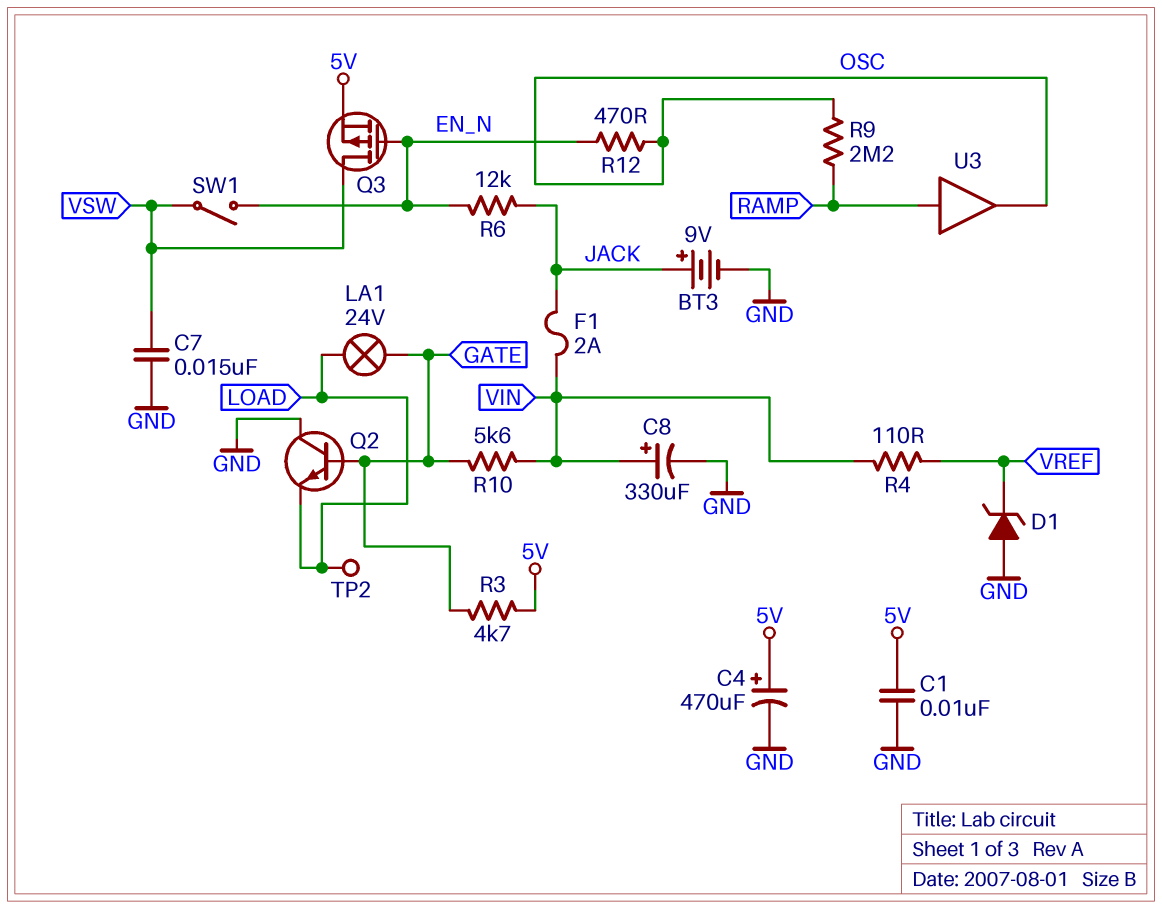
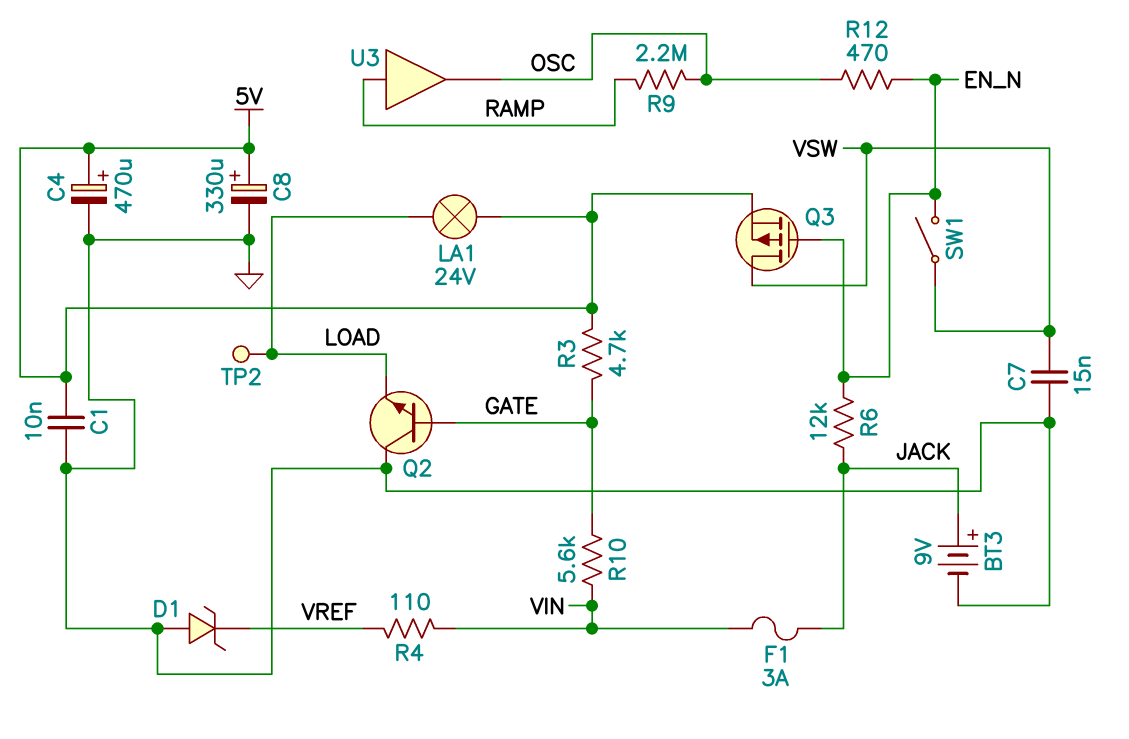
C8: 330uF (plus VIN, minus GND) -> 330uF (plus 5V, minus GND)
F1: 2A (JACK, VIN) -> 3A (JACK, VIN)
LA1: lamp 24V (GATE, LOAD) -> lamp 24V (5V, LOAD)

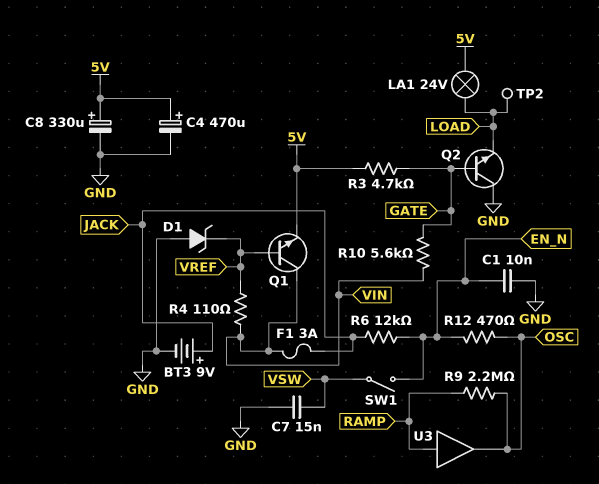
C1: 10nF (5V, GND) -> 10nF (EN_N, GND)
Q1: none -> NPN (B VREF, C VIN, E 5V)
Q3: PMOS (G EN_N, D VSW, S 5V) -> none

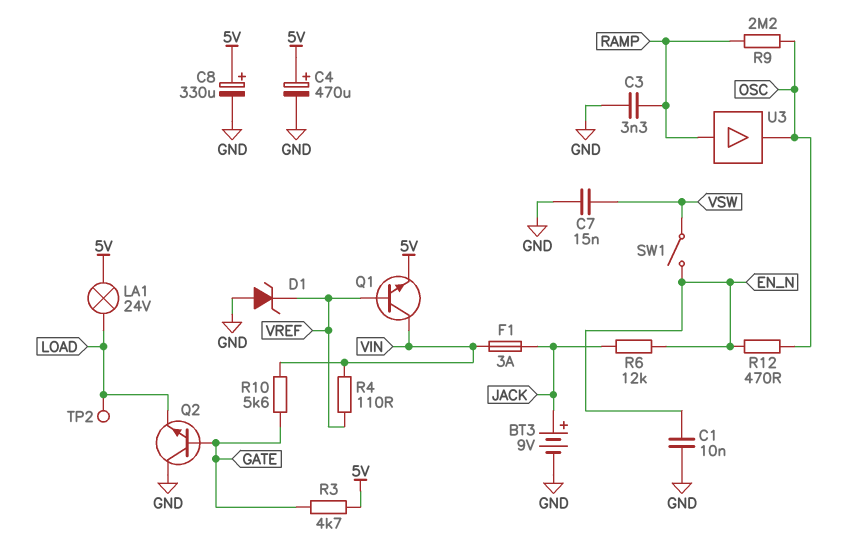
C3: none -> 3.3nF (GND, RAMP)

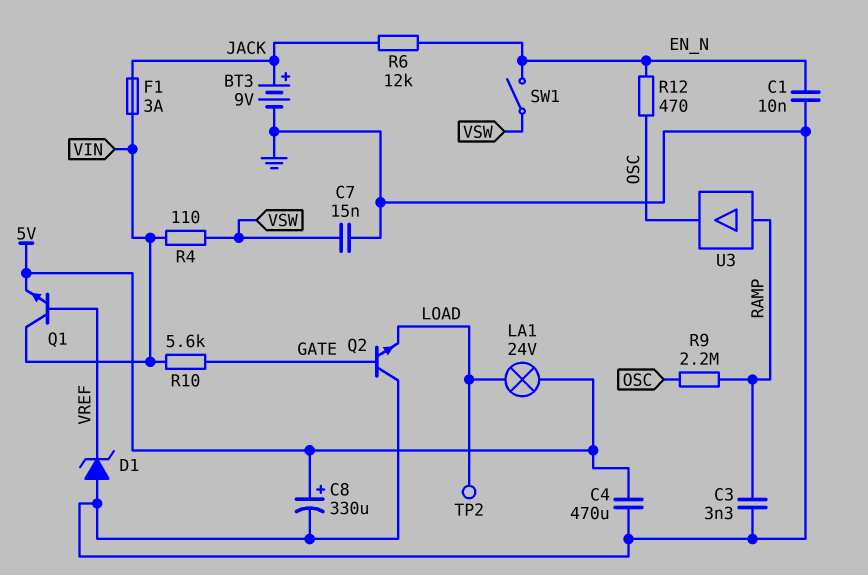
C4: 470uF (plus 5V, minus GND) -> 470uF (5V, GND)
R3: 4.7k (5V, GATE) -> none
R4: 110 (VIN, VREF) -> 110 (VIN, VSW)

